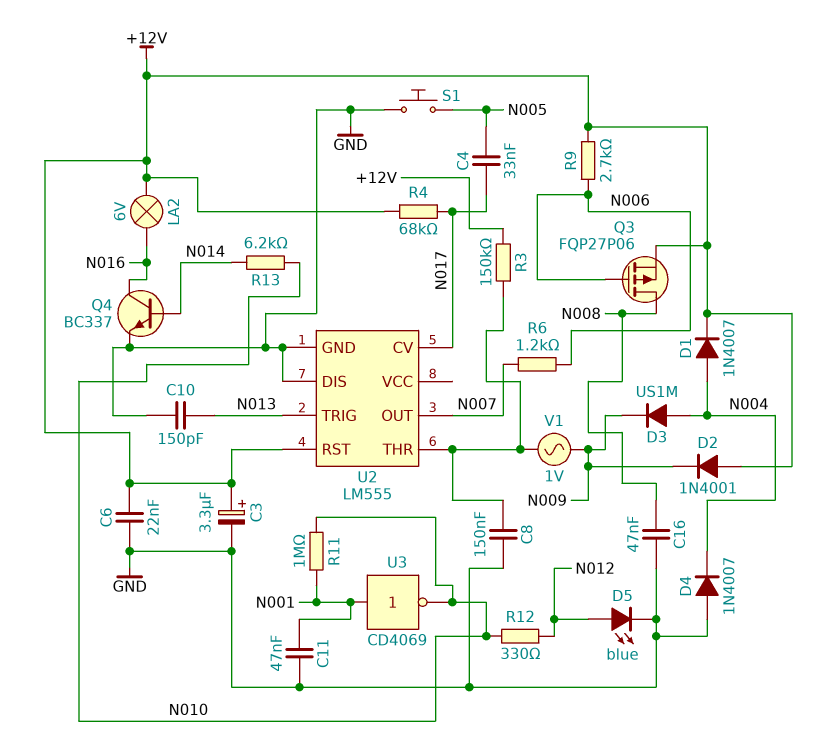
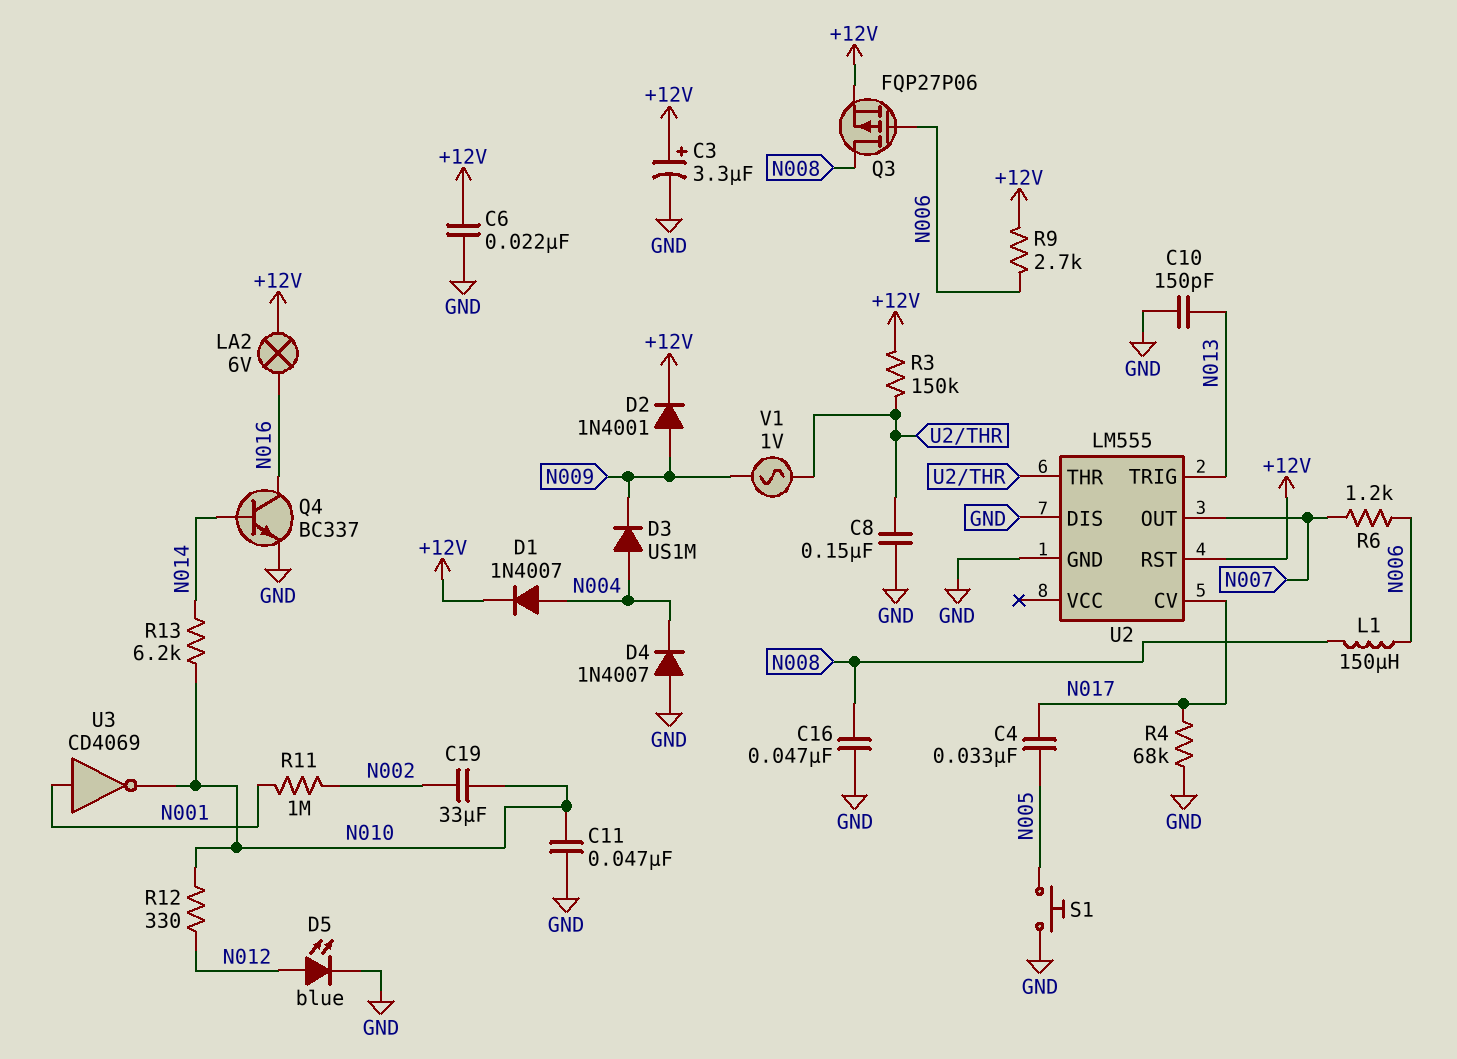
C11: 47nF (GND, N001) -> 47nF (GND, N010)
C19: none -> 33uF (N002, N010)
D2: diode 1N4001 (A +12V, K N009) -> diode 1N4001 (A N009, K +12V)
L1: none -> 150uH (N006, N008)
R4: 68k (+12V, N017) -> 68k (GND, N017)
R11: 1M (N001, N010) -> 1M (N001, N002)

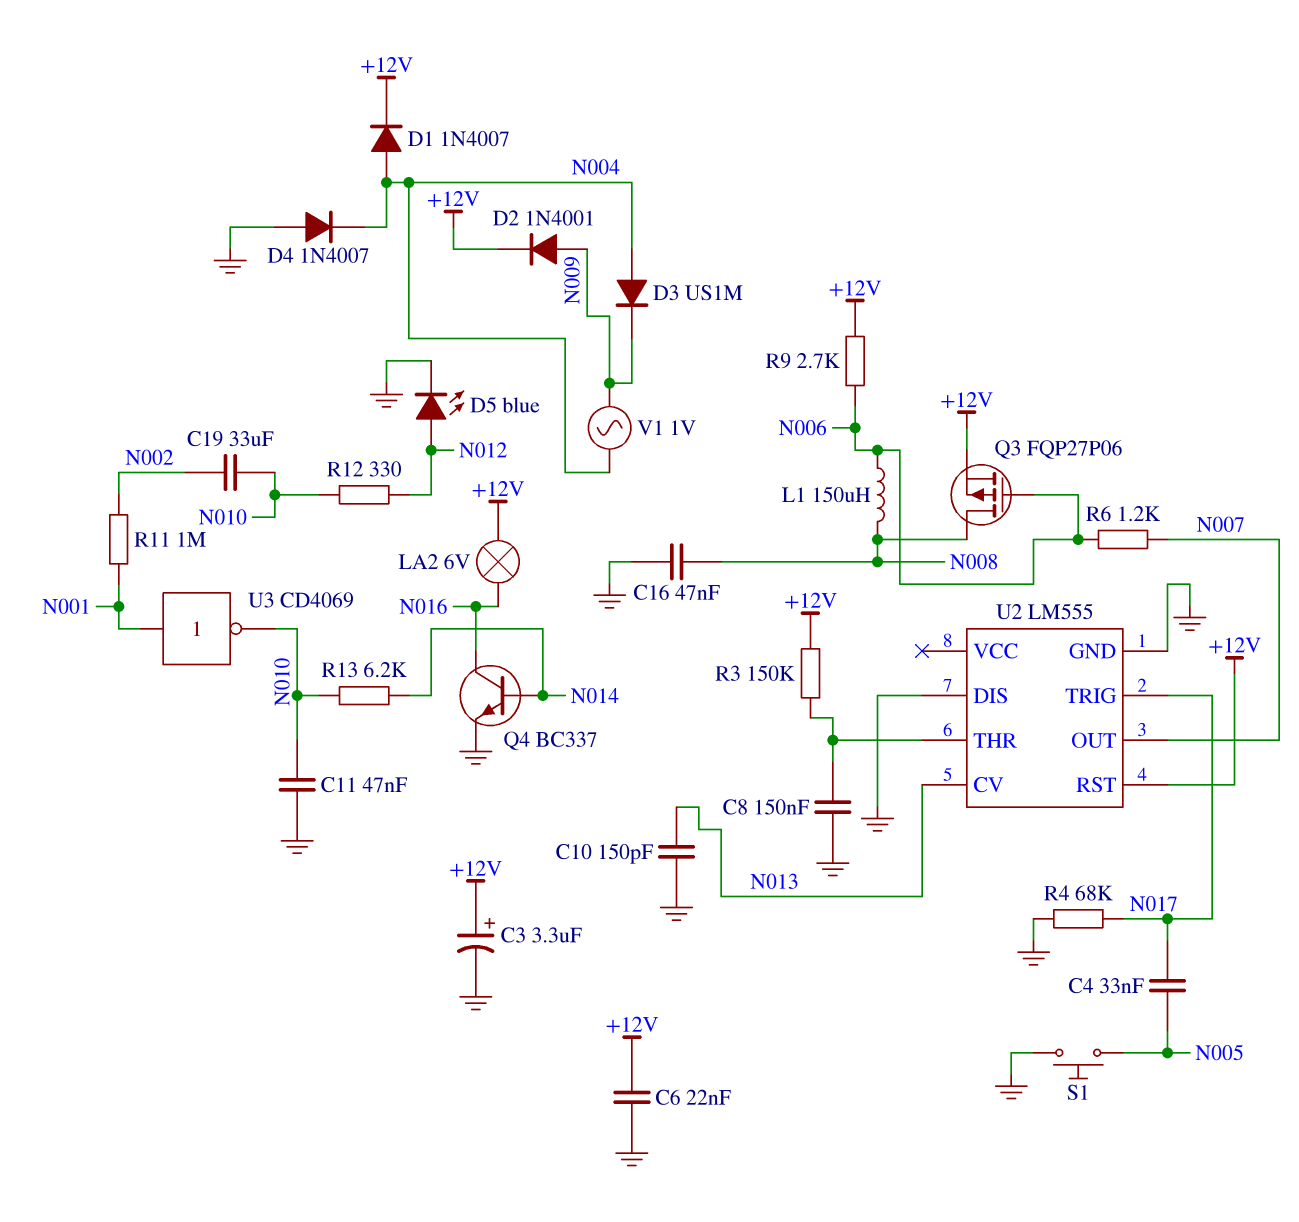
U2 pin CV: N017 -> N013
U2 pin TRIG: N013 -> N017
V1: AC 1V (N009, U2/THR) -> AC 1V (N004, N009)

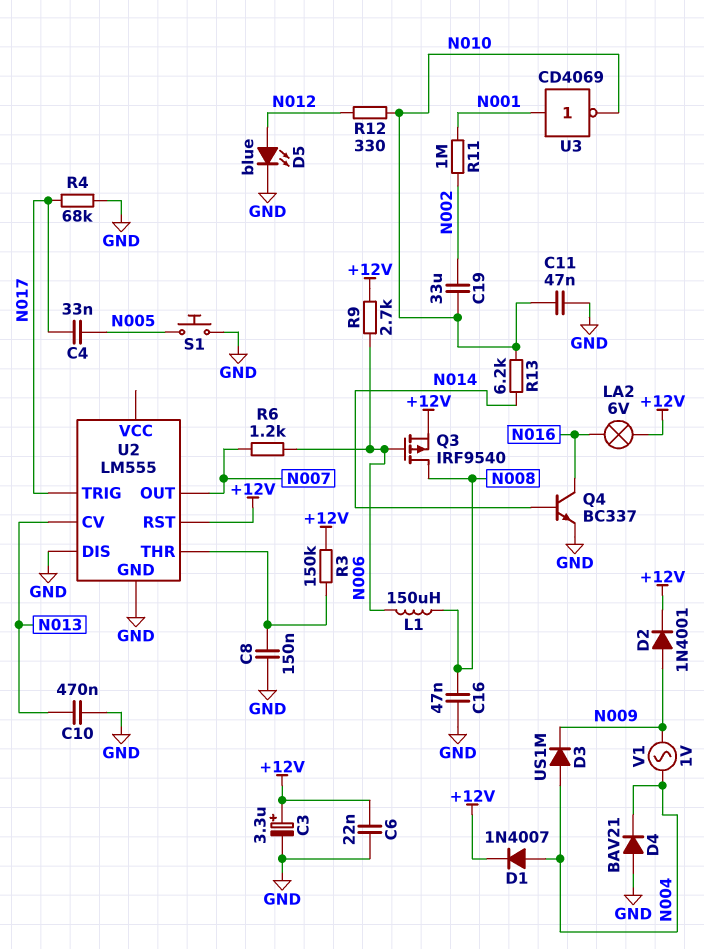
C10: 150pF (GND, N013) -> 470nF (GND, N013)
D4: diode 1N4007 (A GND, K N004) -> diode BAV21 (A GND, K N004)
Q3: PMOS FQP27P06 (G N006, D N008, S +12V) -> PMOS IRF9540 (G N006, D N008, S +12V)

